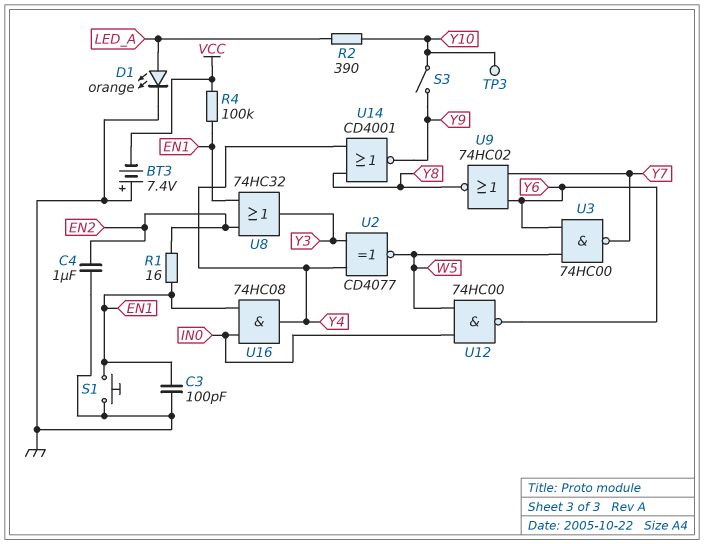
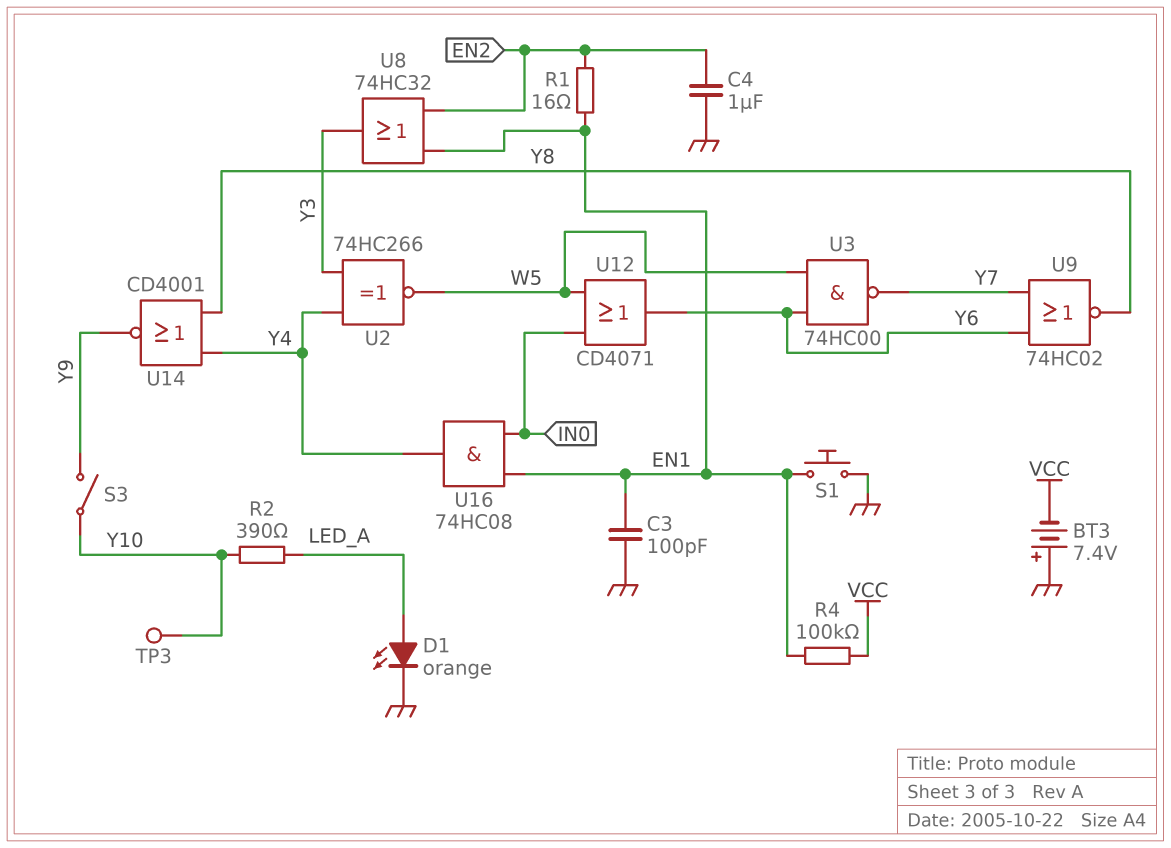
U2: XNOR CD4077 (in Y3, in Y4, out W5) -> XNOR 74HC266 (in Y3, in Y4, out W5)
U12: NAND 74HC00 (in IN0, in W5, out Y6) -> OR CD4071 (in IN0, in W5, out Y6)

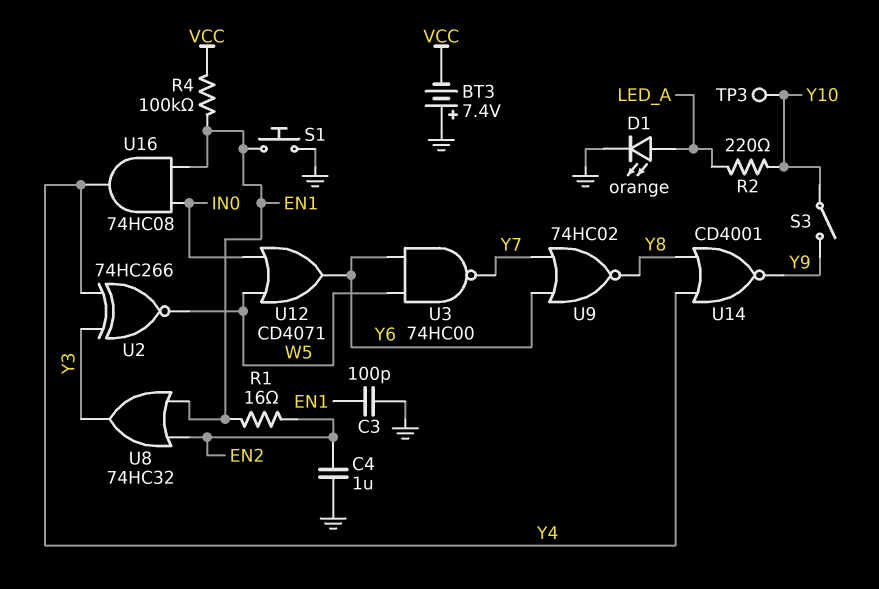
R2: 390 (LED_A, Y10) -> 220 (LED_A, Y10)

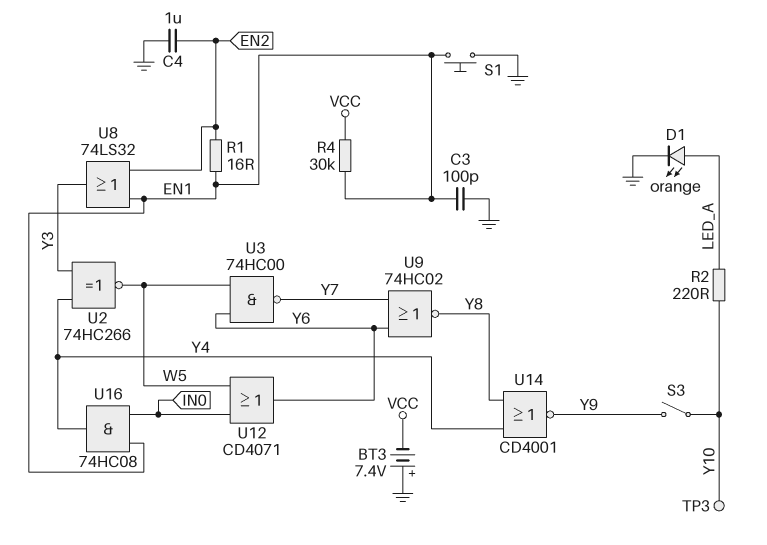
R4: 100k (EN1, VCC) -> 30k (EN1, VCC)
U8: OR 74HC32 (in EN1, in EN2, out Y3) -> OR 74LS32 (in EN1, in EN2, out Y3)

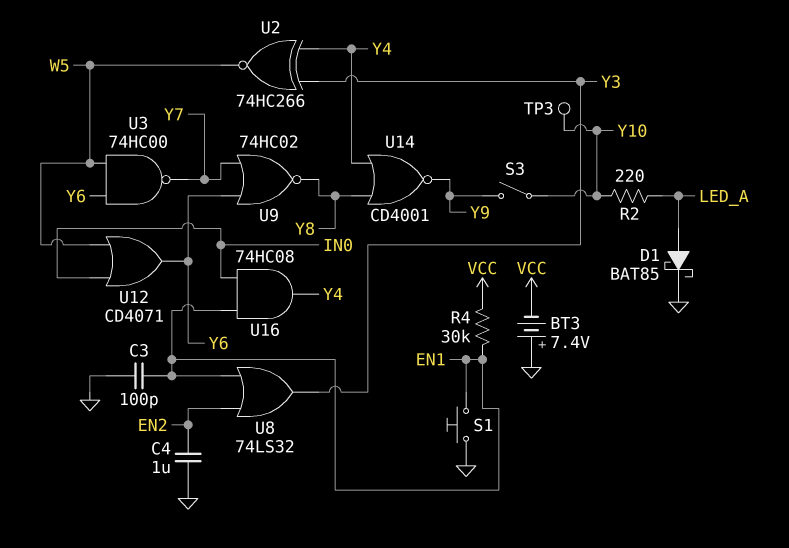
D1: LED orange (A LED_A, K GND) -> schottky BAT85 (A LED_A, K GND)
R1: 16 (EN1, EN2) -> none

